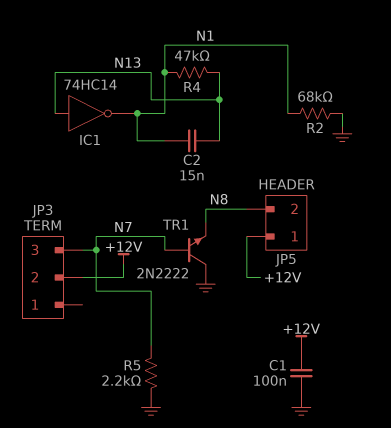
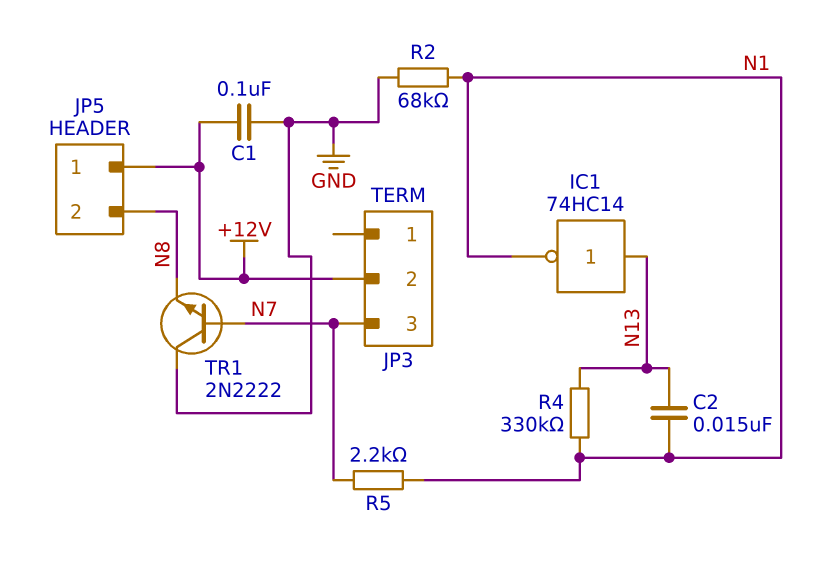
R4: 47k (N1, N13) -> 330k (N1, N13)
R5: 2.2k (GND, N7) -> 2.2k (N1, N7)

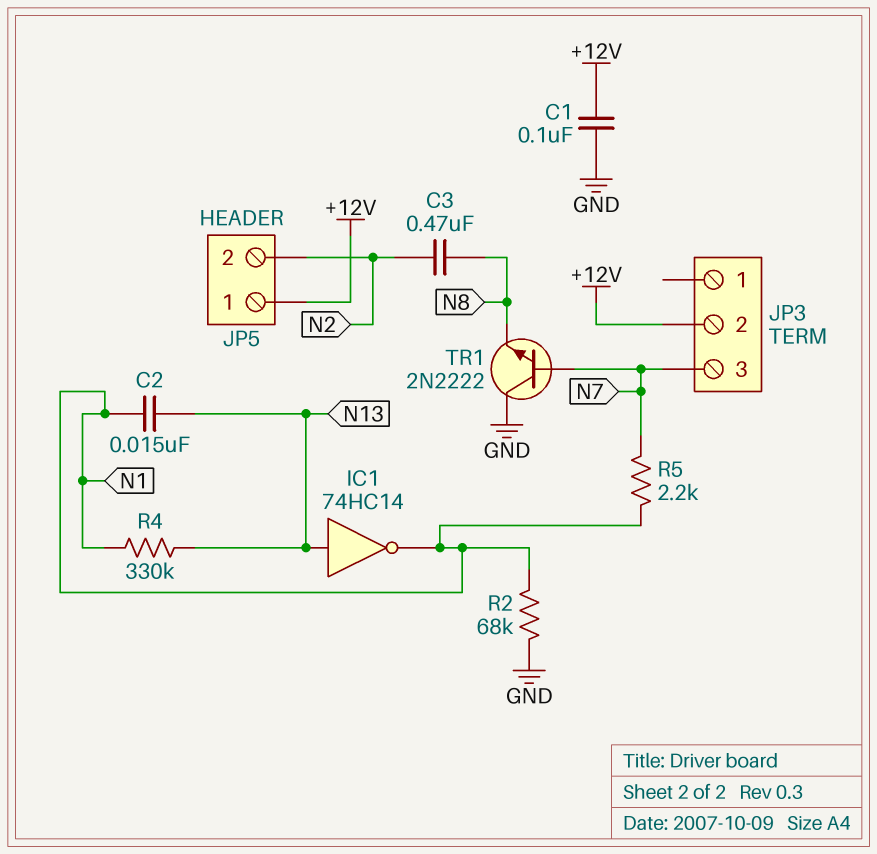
C3: none -> 470nF (N2, N8)
JP5 pin 2: N8 -> N2

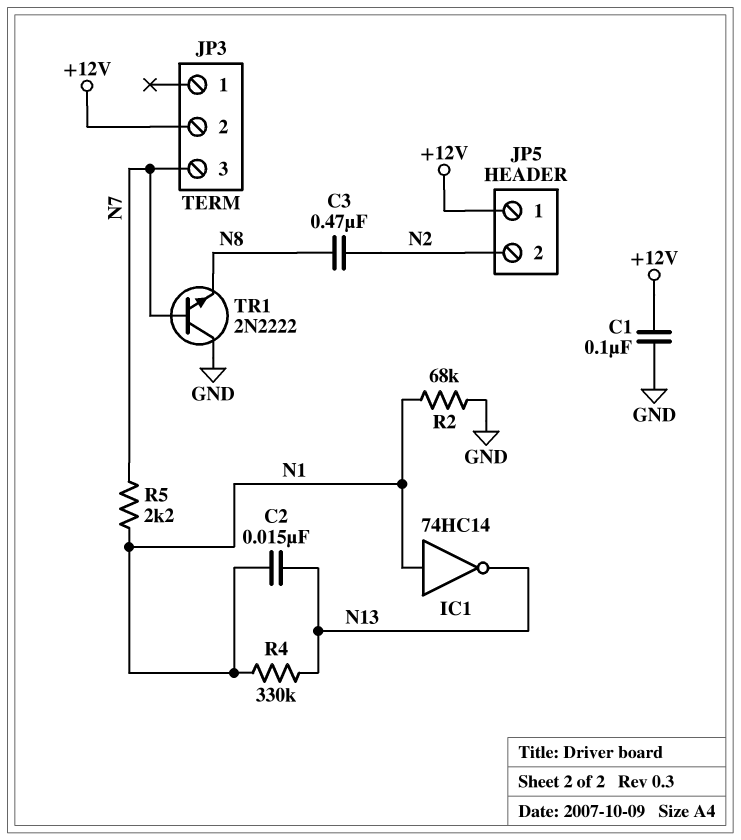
IC1: NOT 74HC14 (in N13, out N1) -> NOT 74HC14 (in N1, out N13)

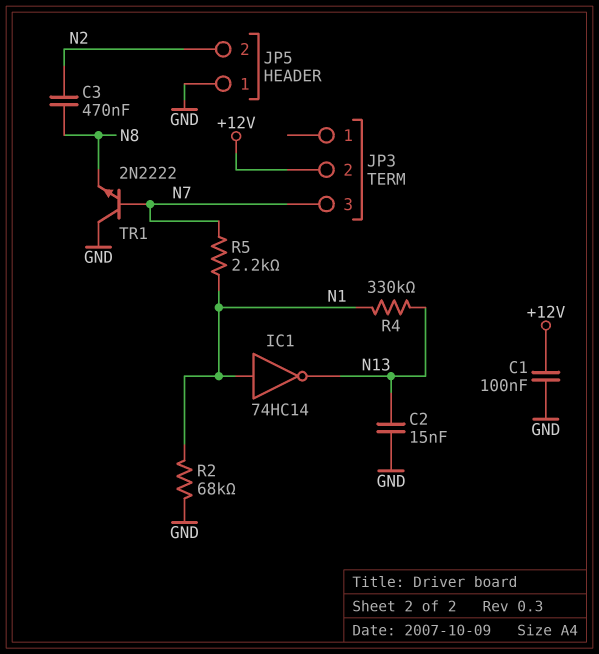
C2: 15nF (N1, N13) -> 15nF (GND, N13)
JP5 pin 1: +12V -> GND

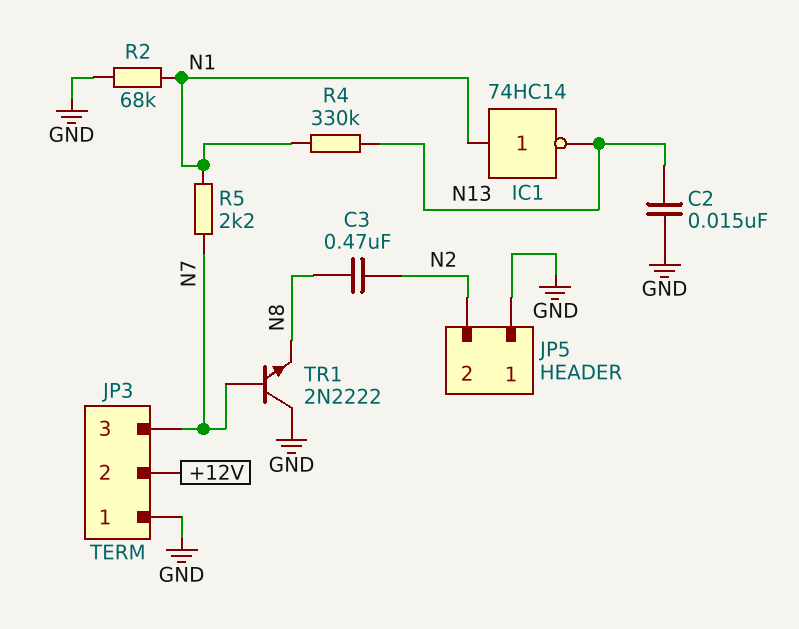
C1: 100nF (+12V, GND) -> none
JP3 pin 1: none -> GND

